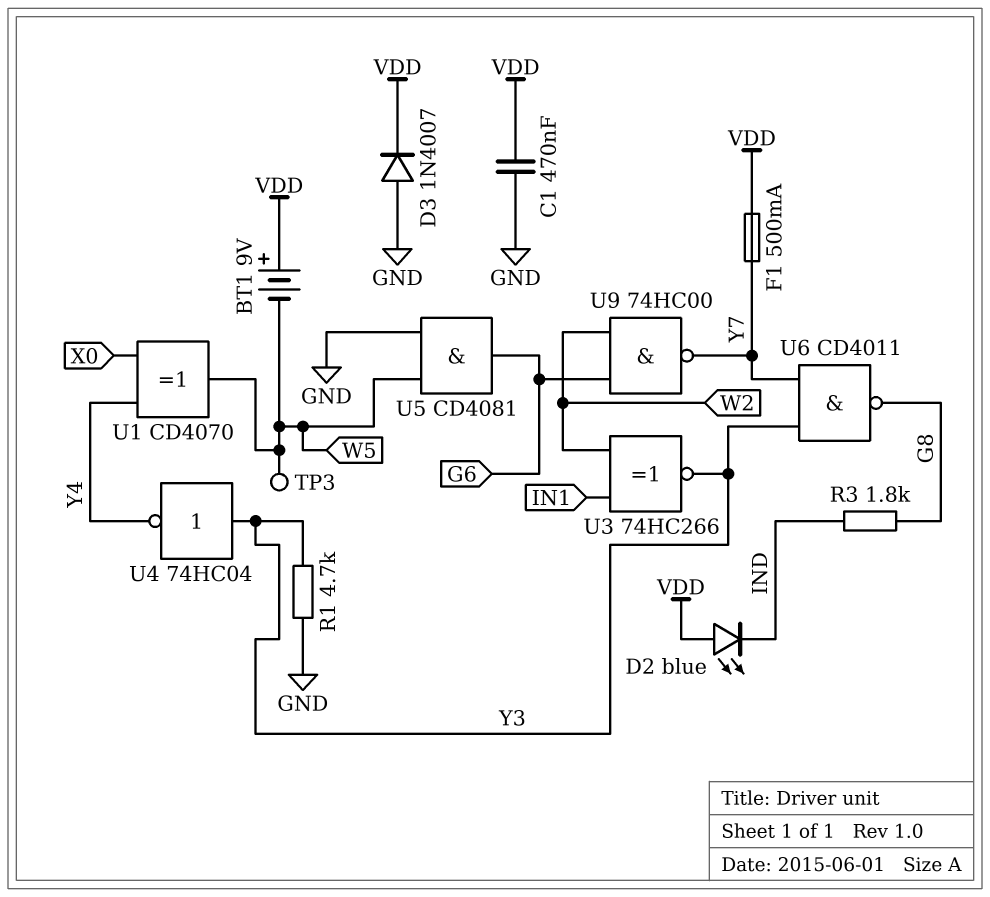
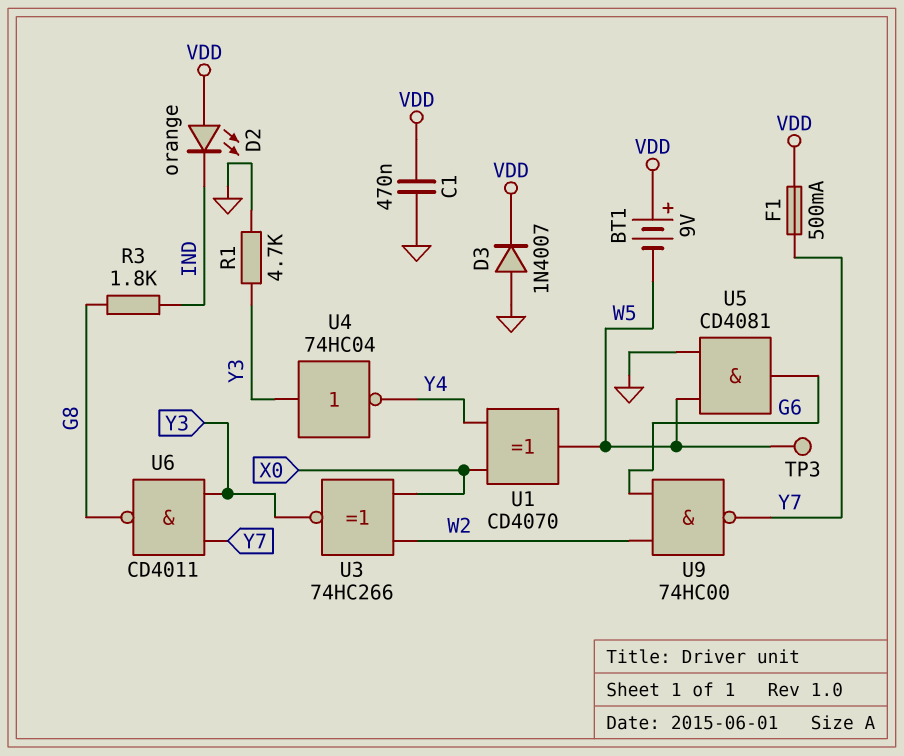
D2: LED blue (A VDD, K IND) -> LED orange (A VDD, K IND)
U3: XNOR 74HC266 (in IN1, in W2, out Y3) -> XNOR 74HC266 (in W2, in X0, out Y3)

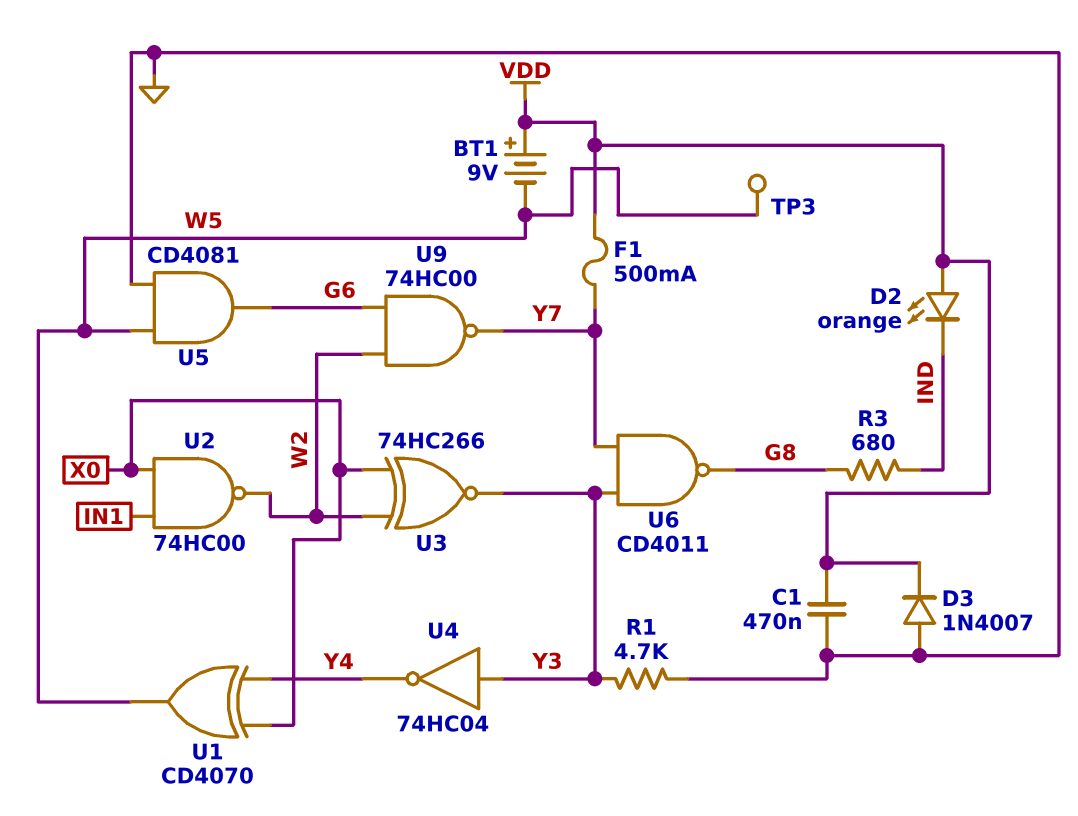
R3: 1.8k (G8, IND) -> 680 (G8, IND)
U2: none -> NAND 74HC00 (in IN1, in X0, out W2)

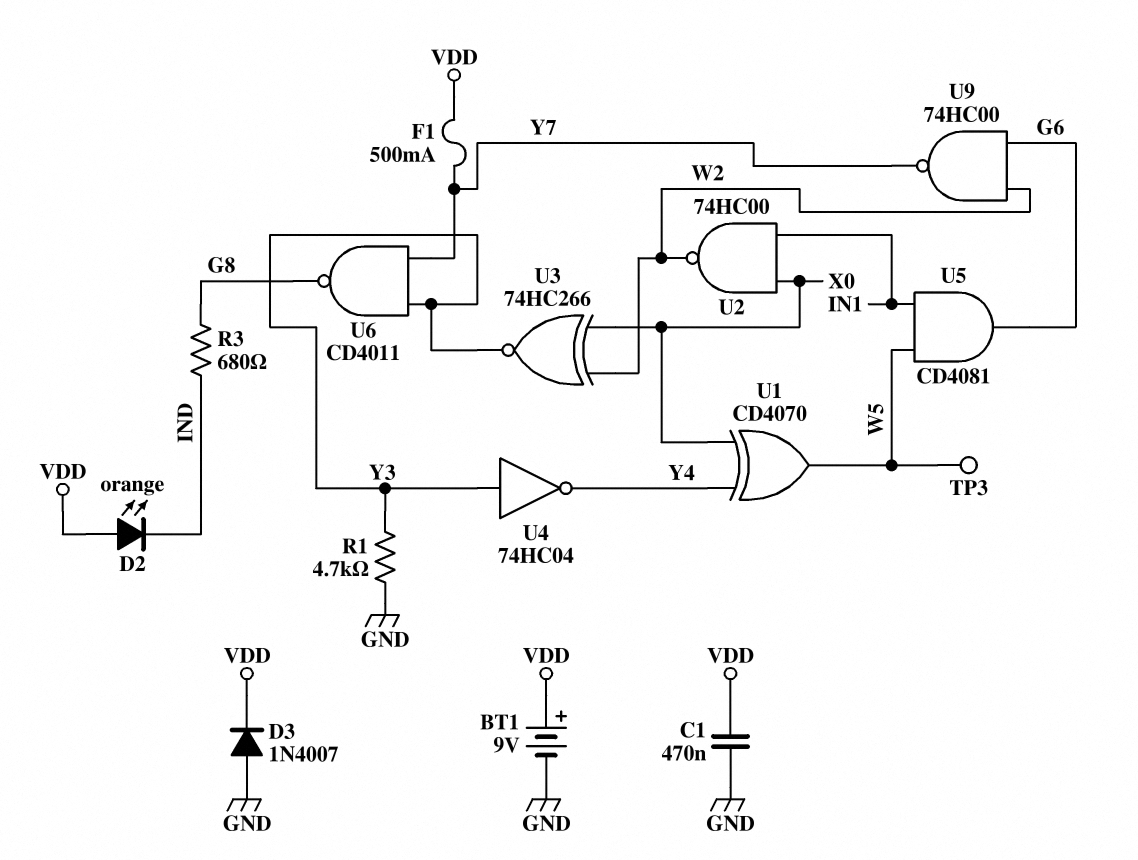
BT1: 9V (plus VDD, minus W5) -> 9V (plus VDD, minus GND)
U5: AND CD4081 (in GND, in W5, out G6) -> AND CD4081 (in IN1, in W5, out G6)

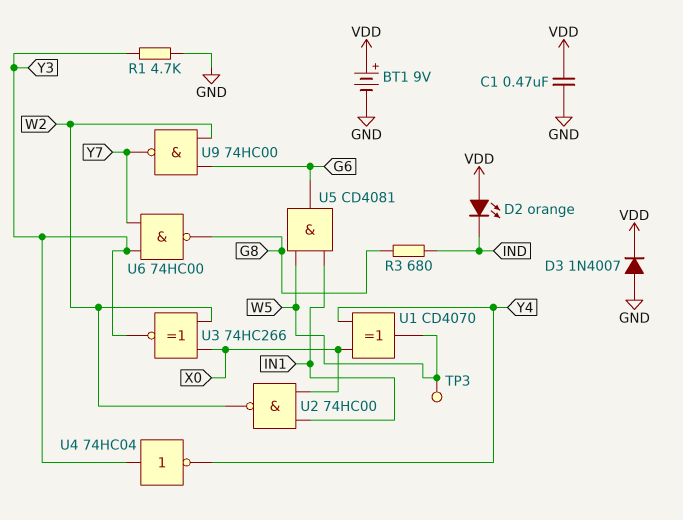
F1: 500mA (VDD, Y7) -> none
U6: NAND CD4011 (in Y3, in Y7, out G8) -> NAND 74HC00 (in Y3, in Y7, out G8)

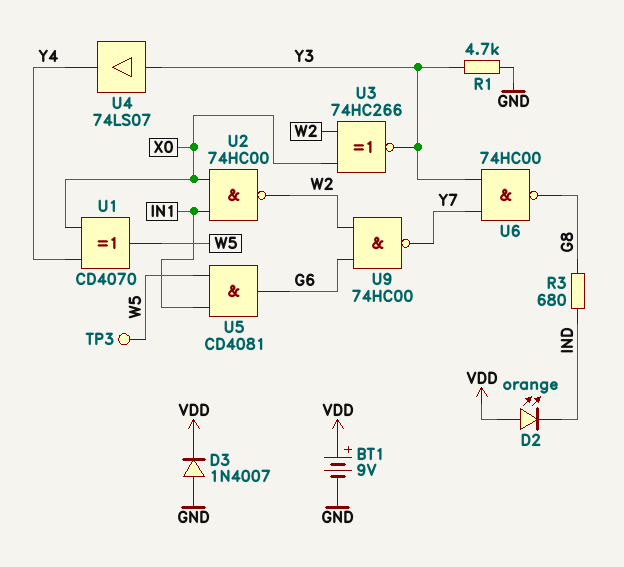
C1: 470nF (GND, VDD) -> none
U4: NOT 74HC04 (in Y3, out Y4) -> buffer 74LS07 (in Y3, out Y4)

